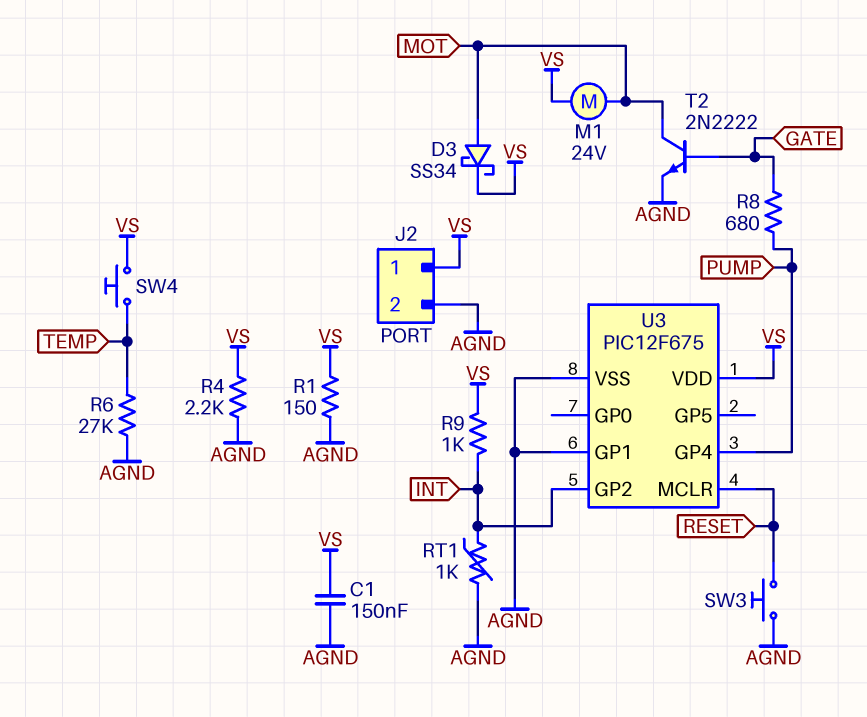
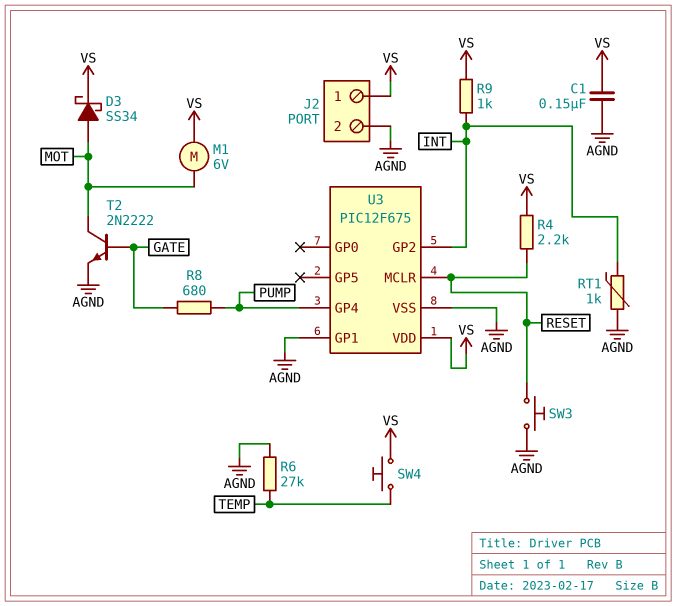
M1: motor 24V (MOT, VS) -> motor 6V (MOT, VS)
R1: 150 (AGND, VS) -> none
R4: 2.2k (AGND, VS) -> 2.2k (RESET, VS)

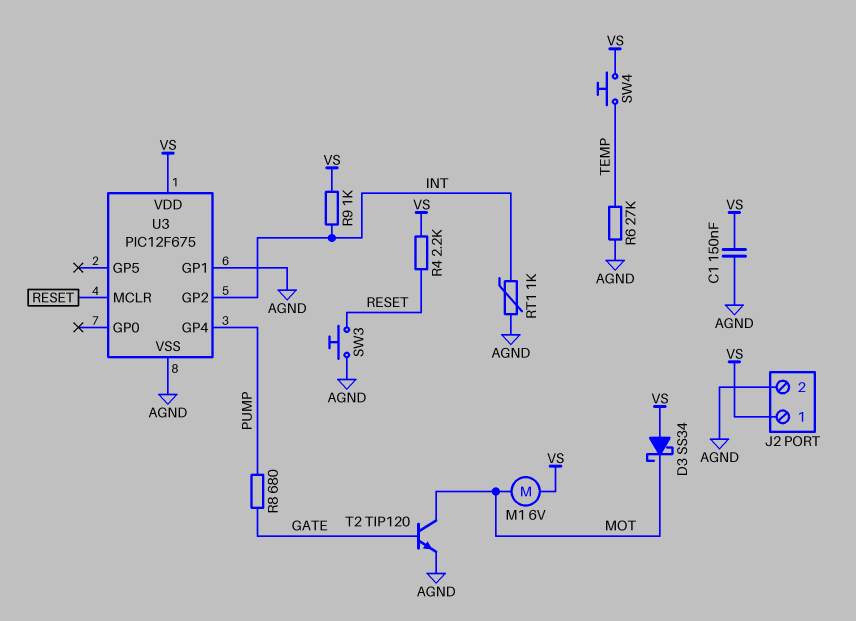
D3: schottky SS34 (A MOT, K VS) -> schottky SS34 (A VS, K MOT)
T2: NPN 2N2222 (B GATE, C MOT, E AGND) -> NPN TIP120 (B GATE, C MOT, E AGND)

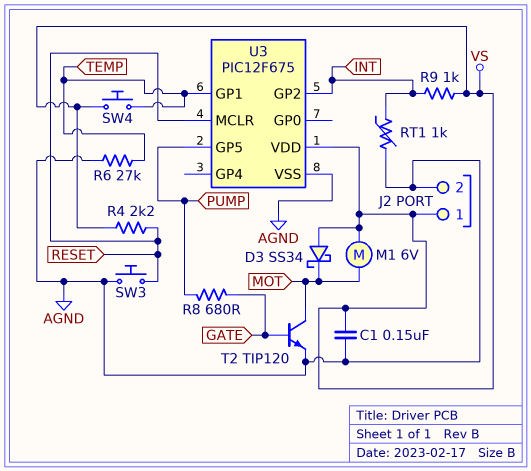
U3 pin GP1: AGND -> TEMP
U3 pin GP4: PUMP -> none
U3 pin GP5: none -> PUMP

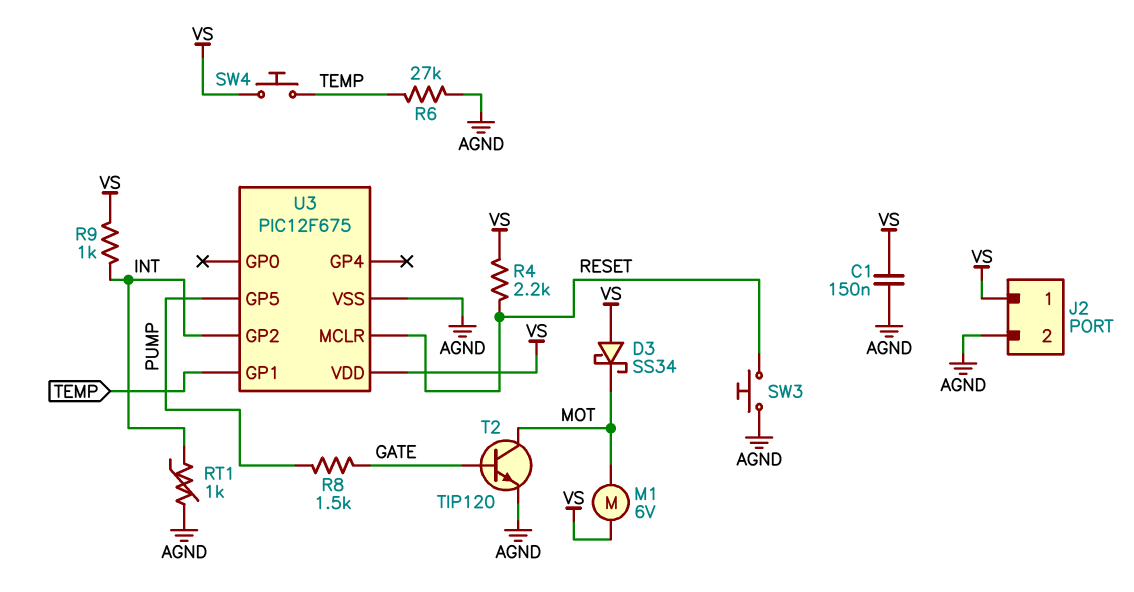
R8: 680 (GATE, PUMP) -> 1.5k (GATE, PUMP)

